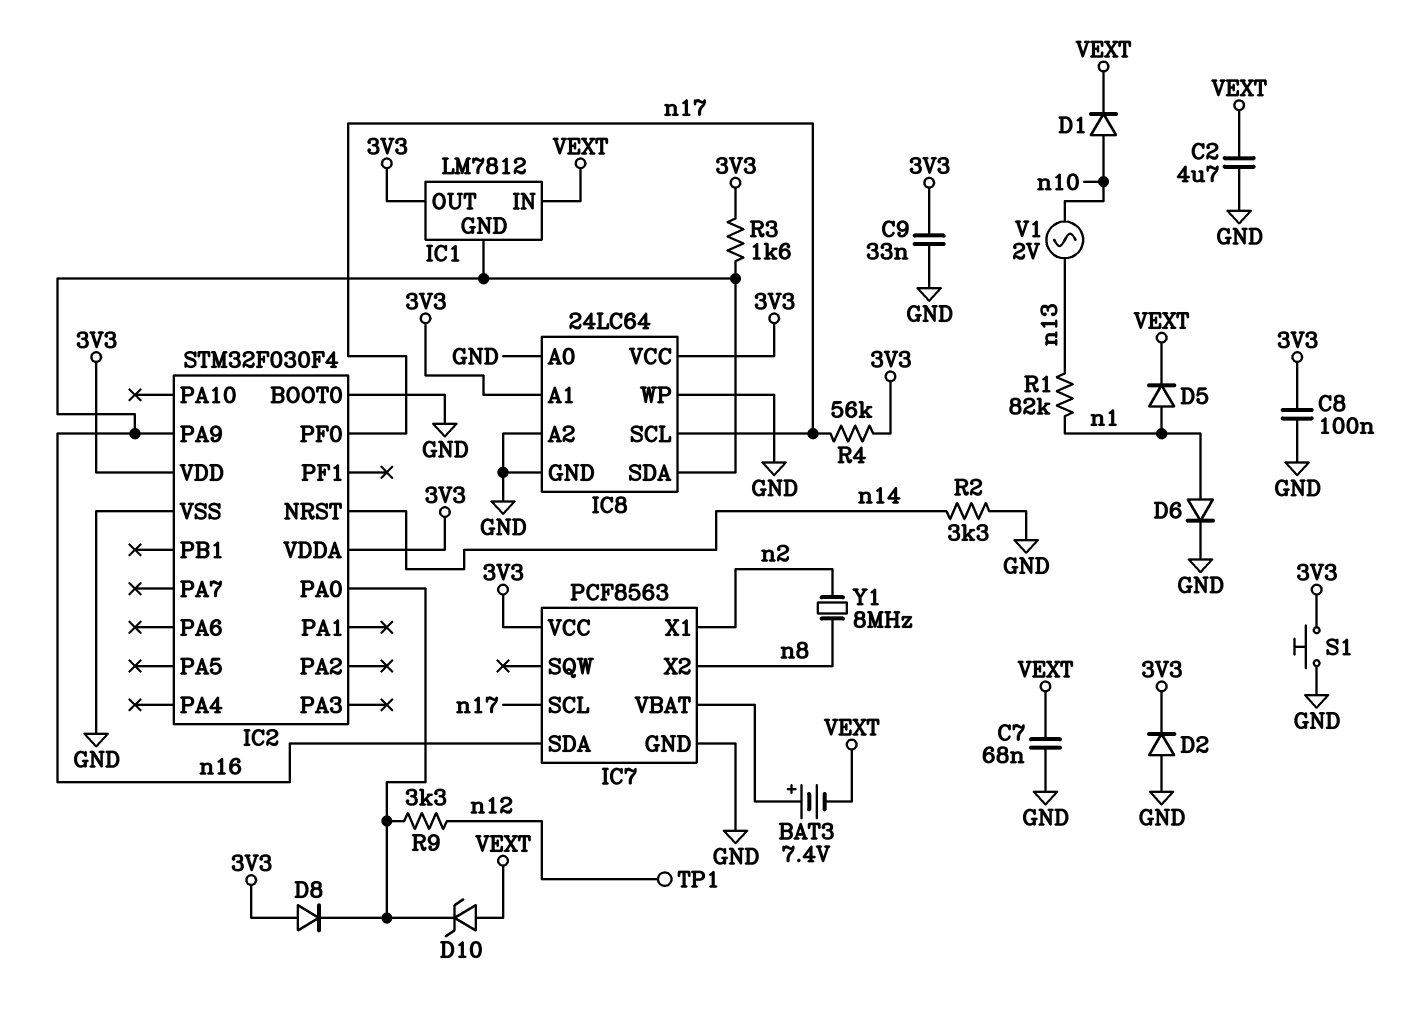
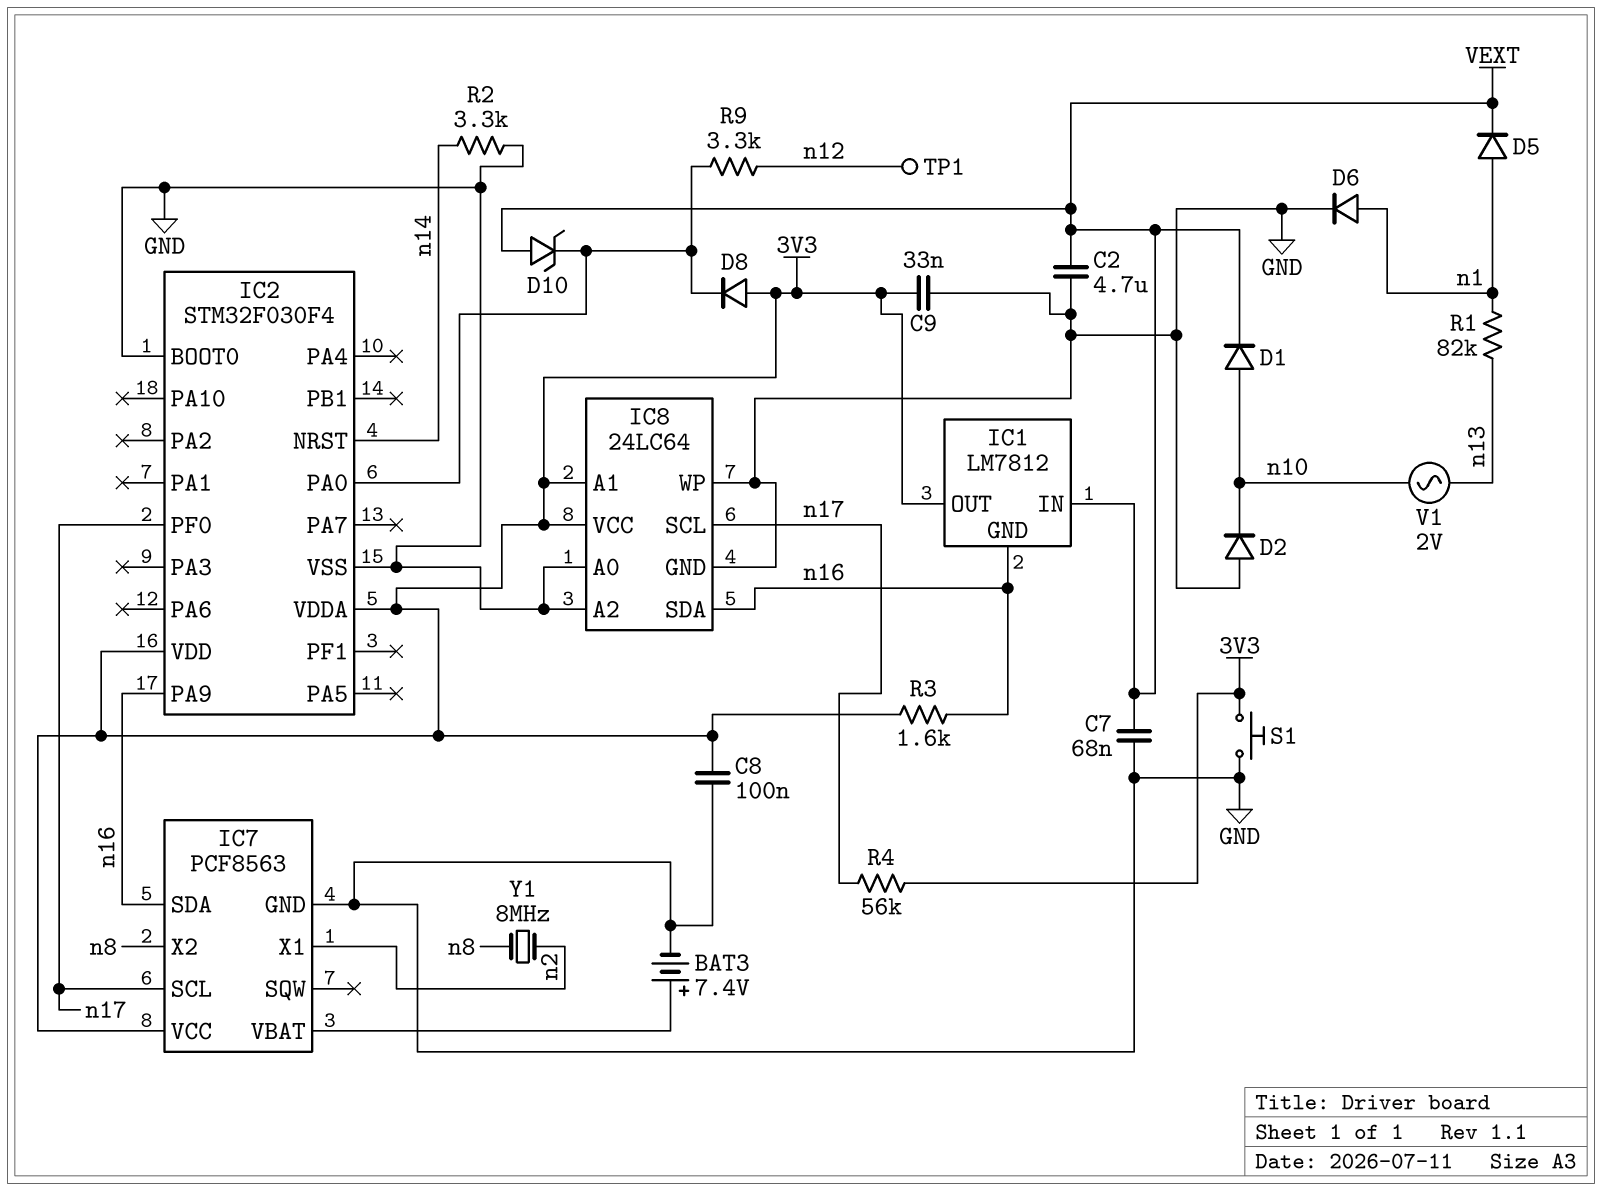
BAT3: 7.4V (plus IC7/VBAT, minus VEXT) -> 7.4V (plus IC7/VBAT, minus GND)
D2: diode (A GND, K 3V3) -> diode (A GND, K n10)

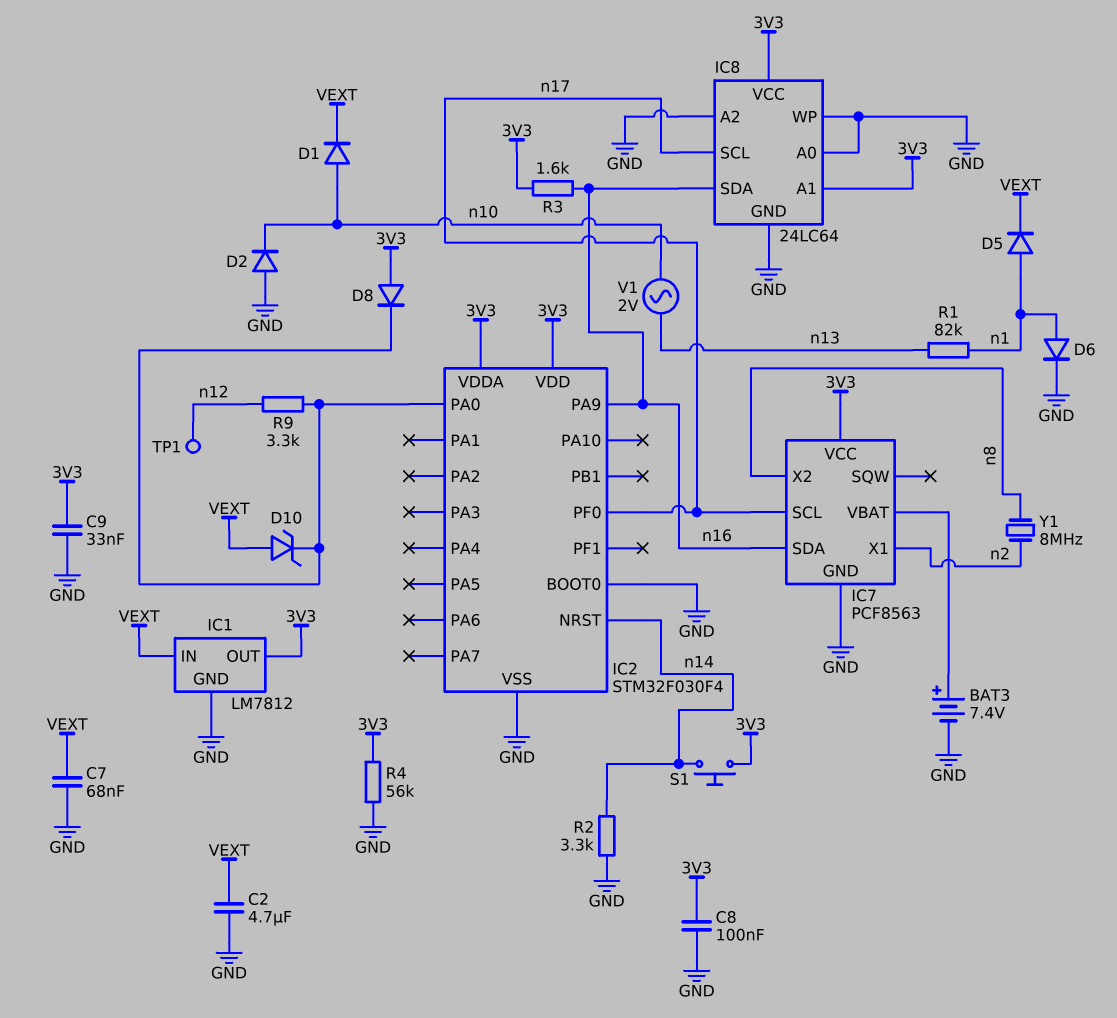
IC1 pin GND: n16 -> GND
R4: 56k (3V3, n17) -> 56k (3V3, GND)
S1: button (3V3, GND) -> button (3V3, n14)

